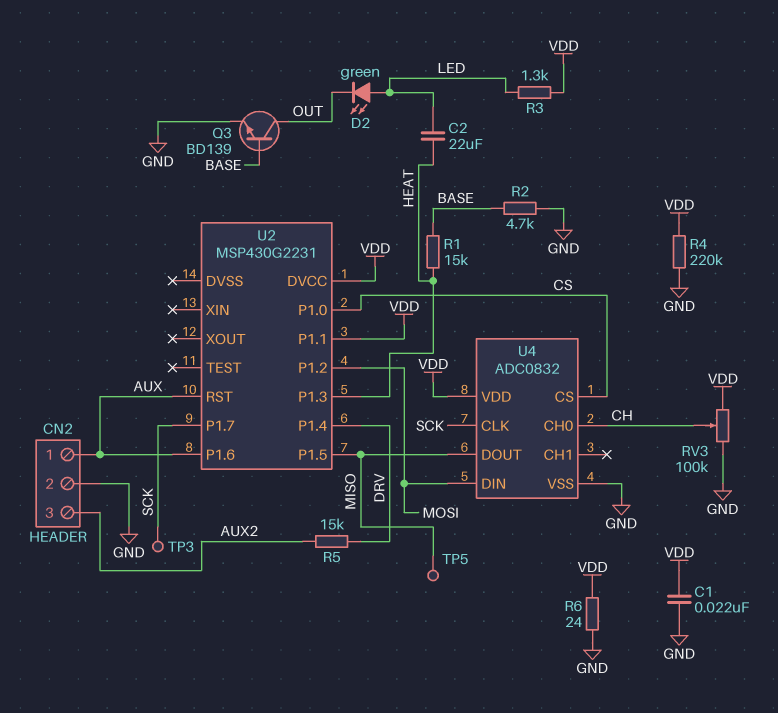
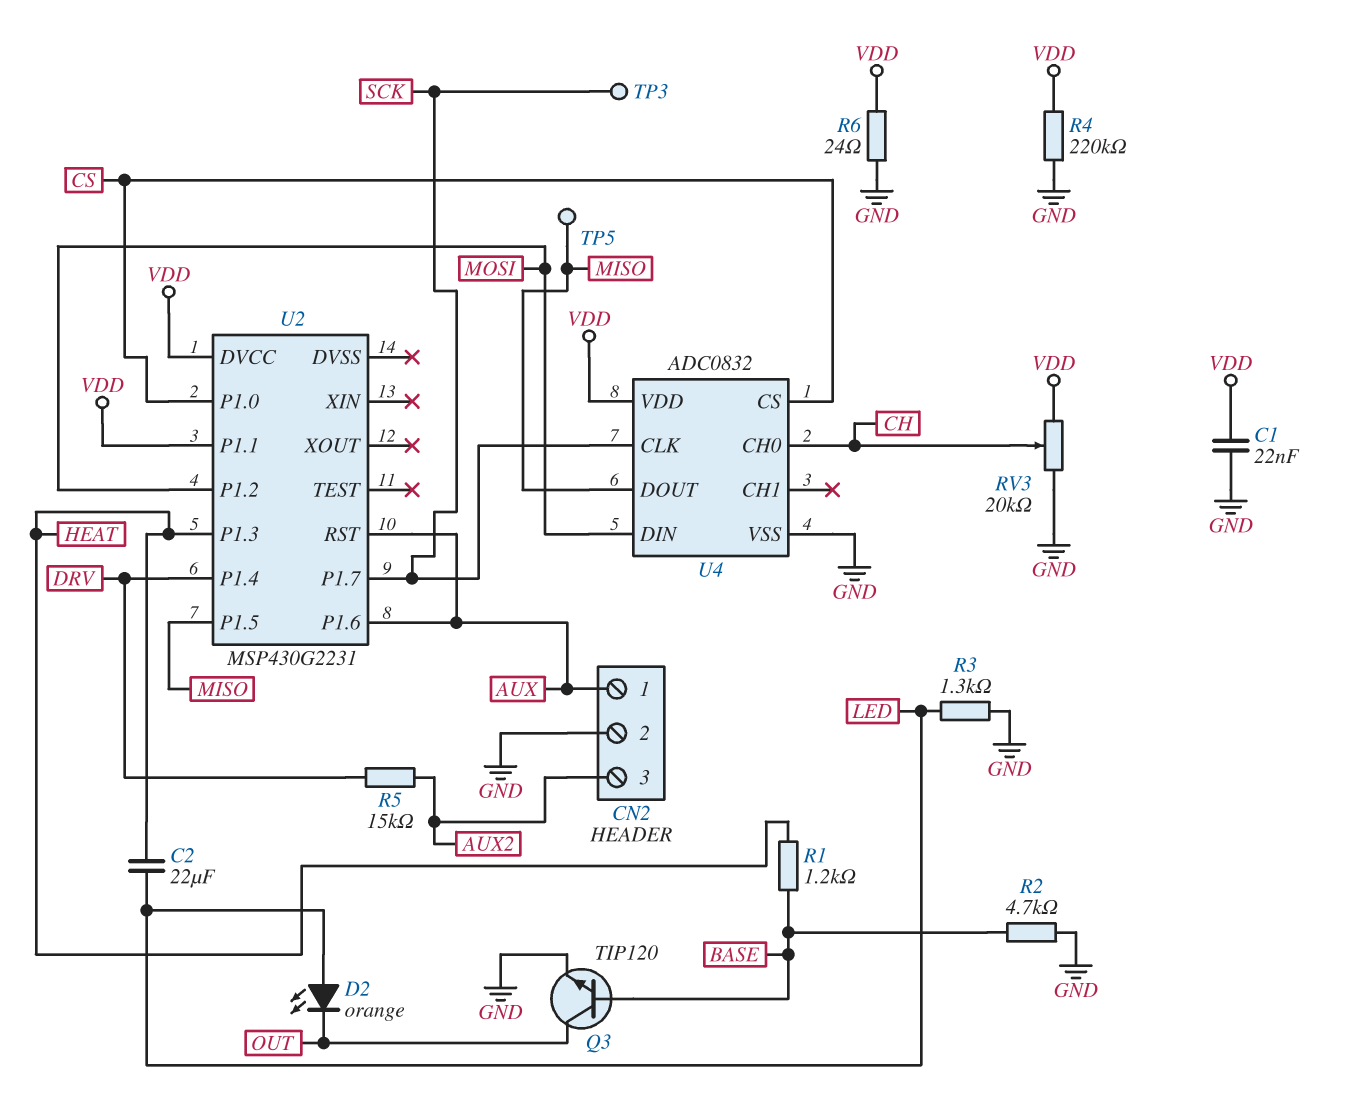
D2: LED green (A LED, K OUT) -> LED orange (A LED, K OUT)
Q3: NPN BD139 (B BASE, C OUT, E GND) -> NPN TIP120 (B BASE, C OUT, E GND)
R1: 15k (BASE, HEAT) -> 1.2k (BASE, HEAT)
R3: 1.3k (LED, VDD) -> 1.3k (GND, LED)
RV3: 100k (GND, VDD, wiper CH) -> 20k (GND, VDD, wiper CH)

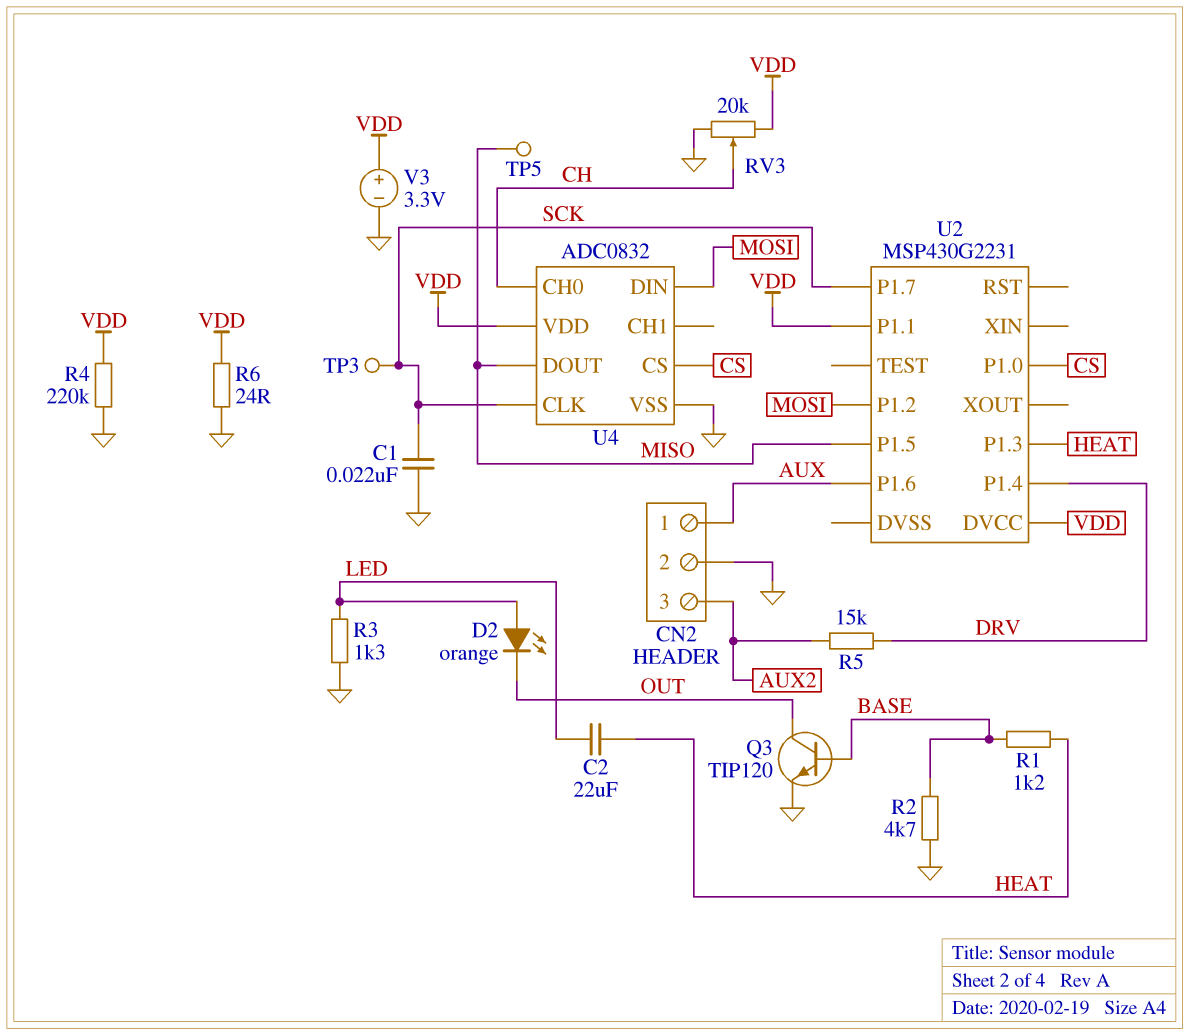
C1: 22nF (GND, VDD) -> 22nF (GND, SCK)
U2 pin RST: AUX -> none
V3: none -> 3.3V (plus VDD, minus GND)

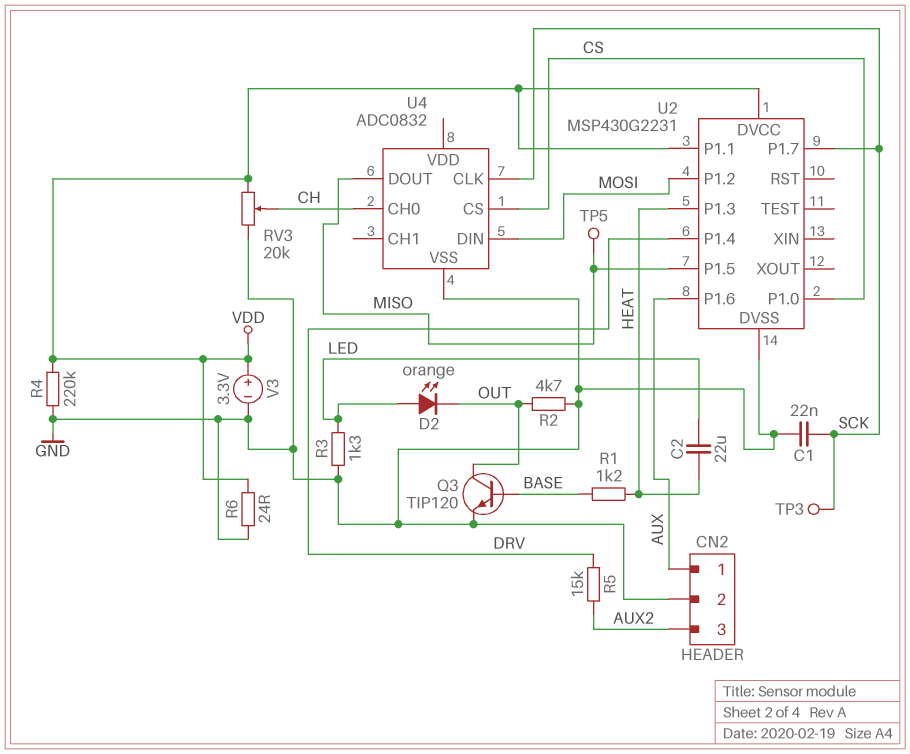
R2: 4.7k (BASE, GND) -> 4.7k (GND, OUT)
U2 pin DVSS: none -> GND
U4 pin VDD: VDD -> none

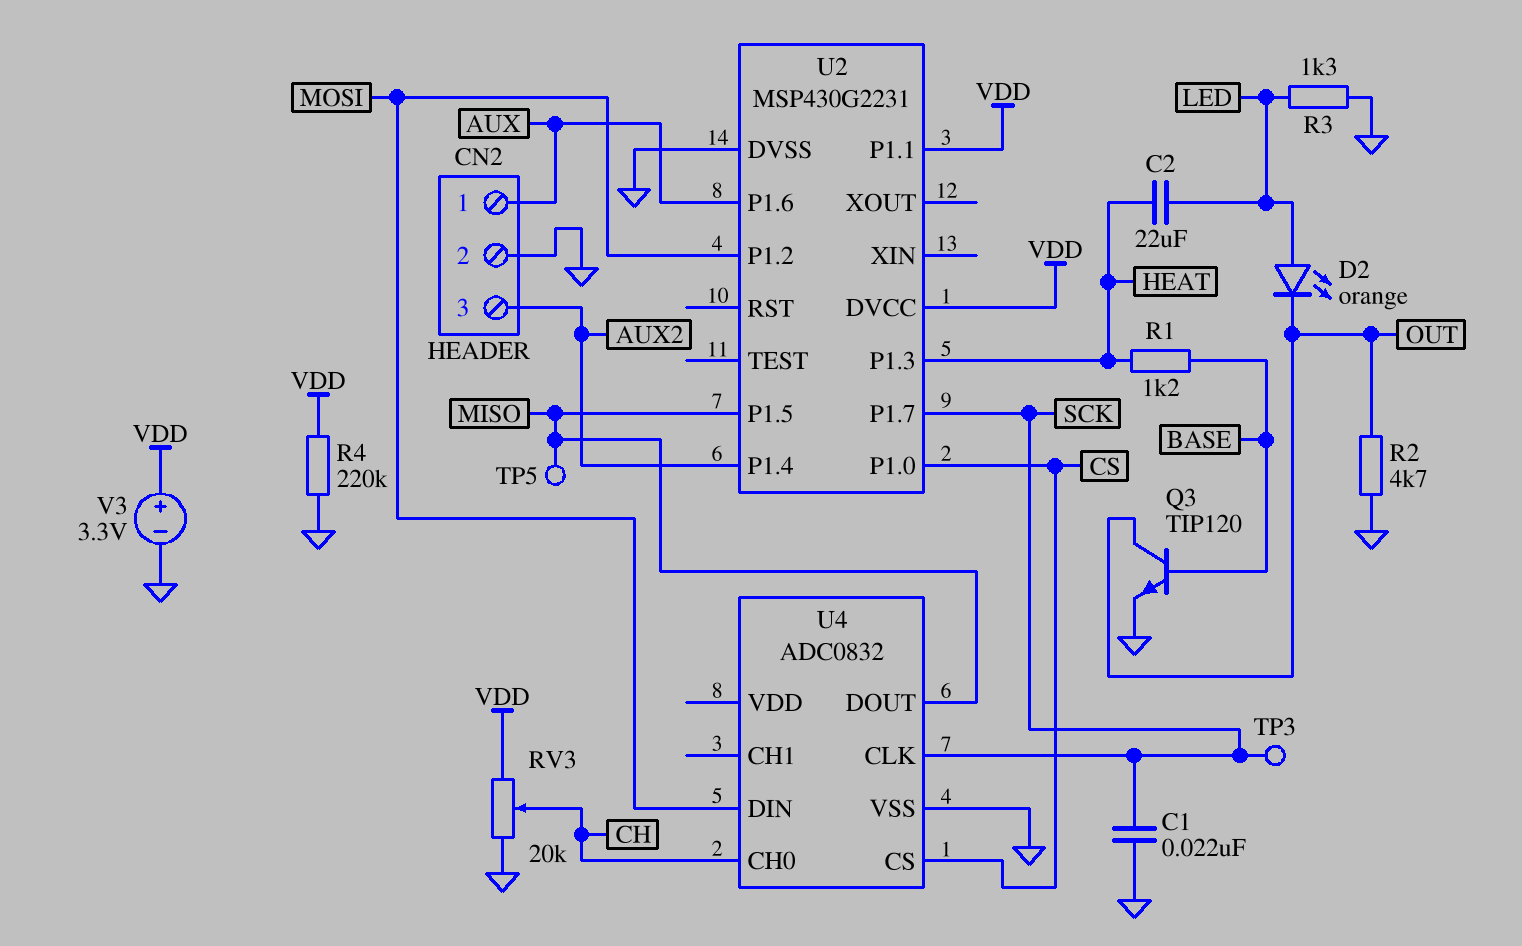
R5: 15k (AUX2, DRV) -> none
R6: 24 (GND, VDD) -> none
U2 pin P1.4: DRV -> AUX2

